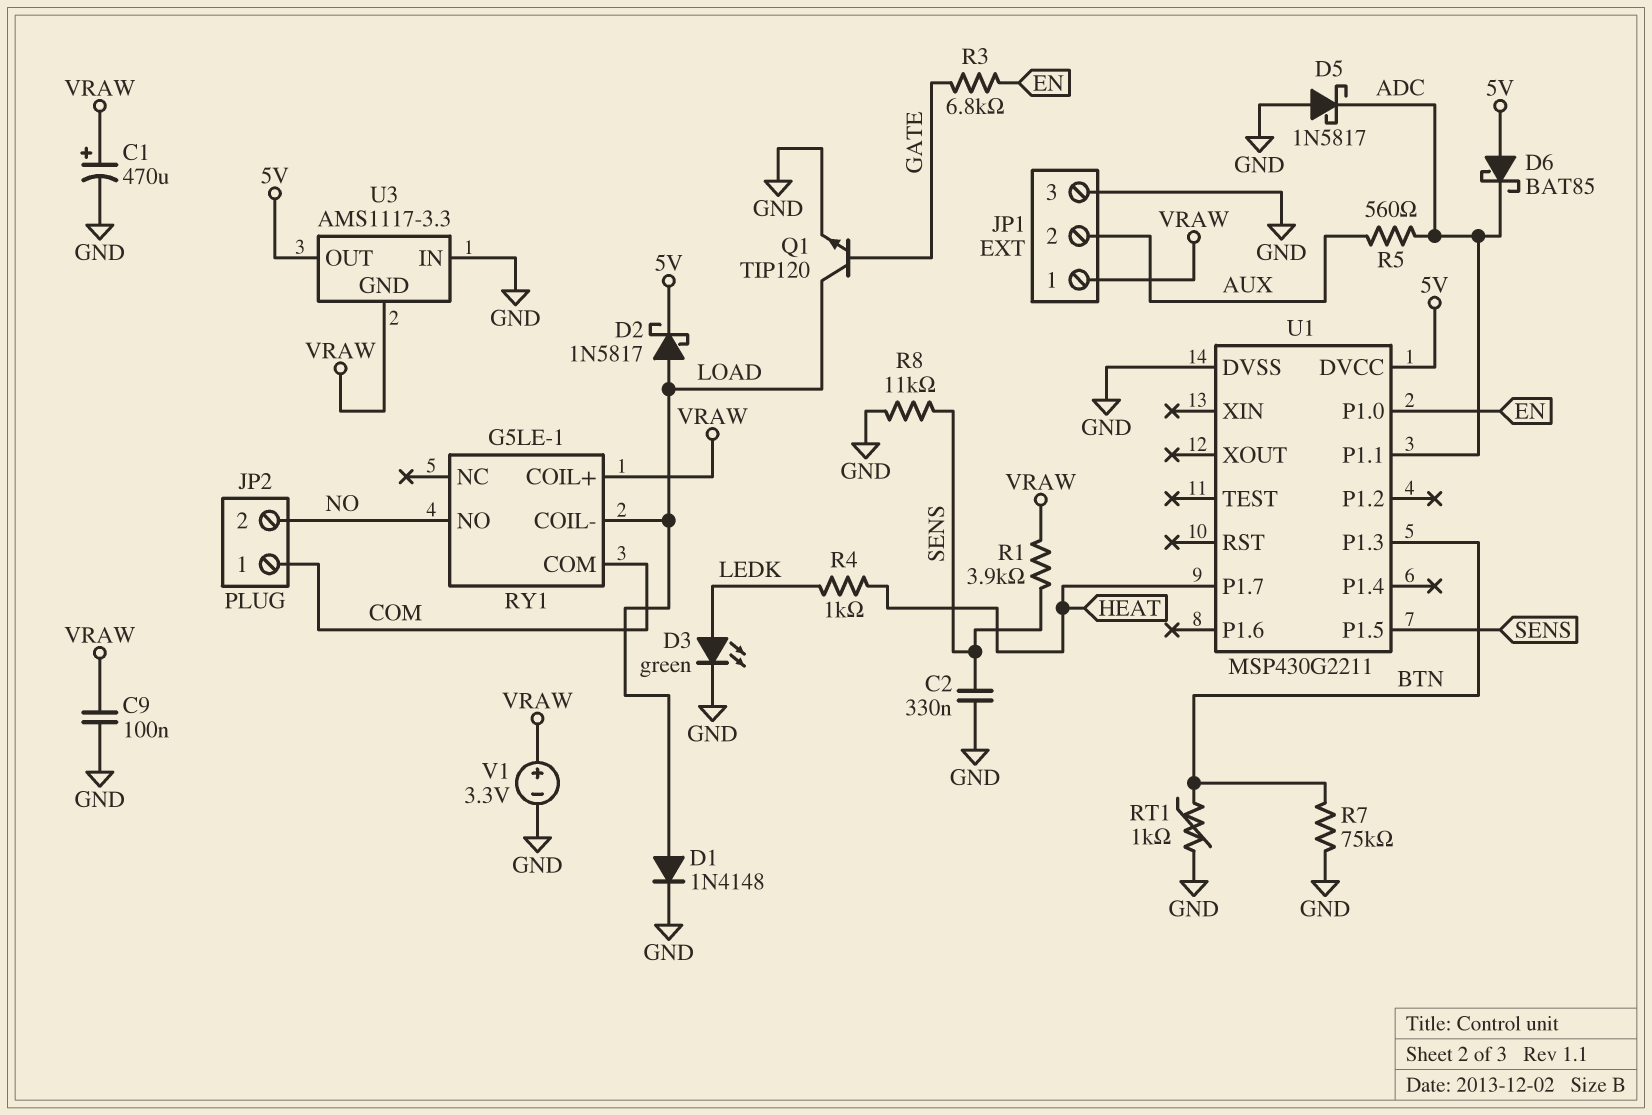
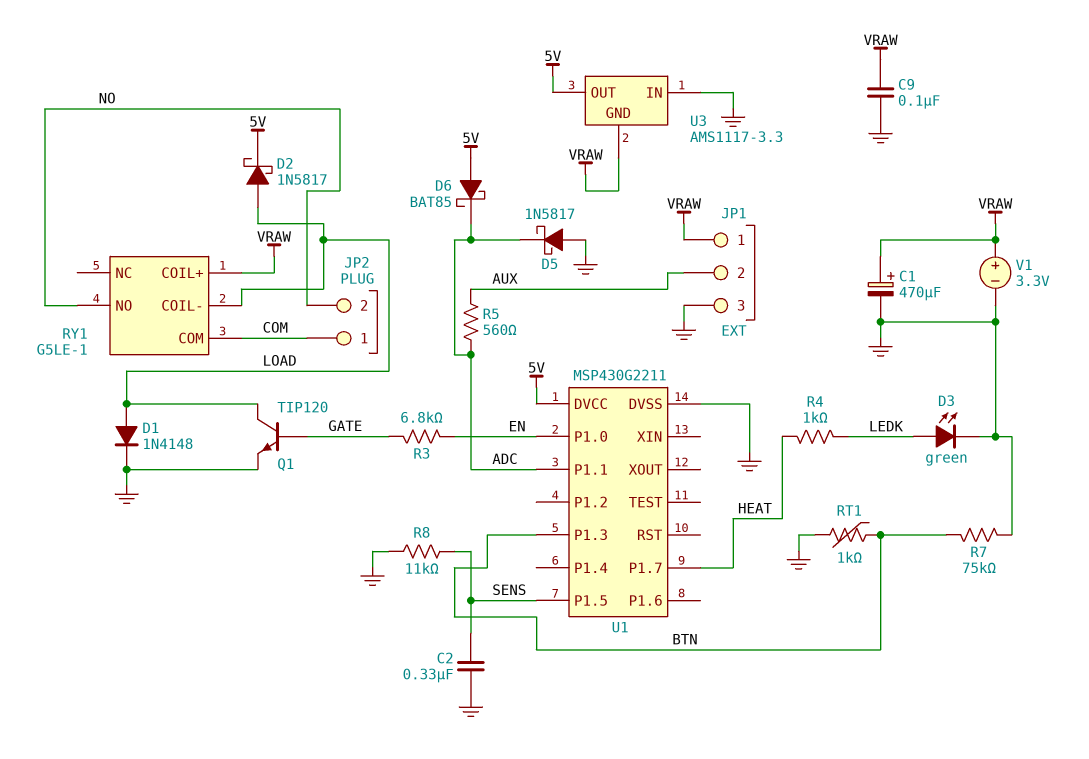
R1: 3.9k (SENS, VRAW) -> none

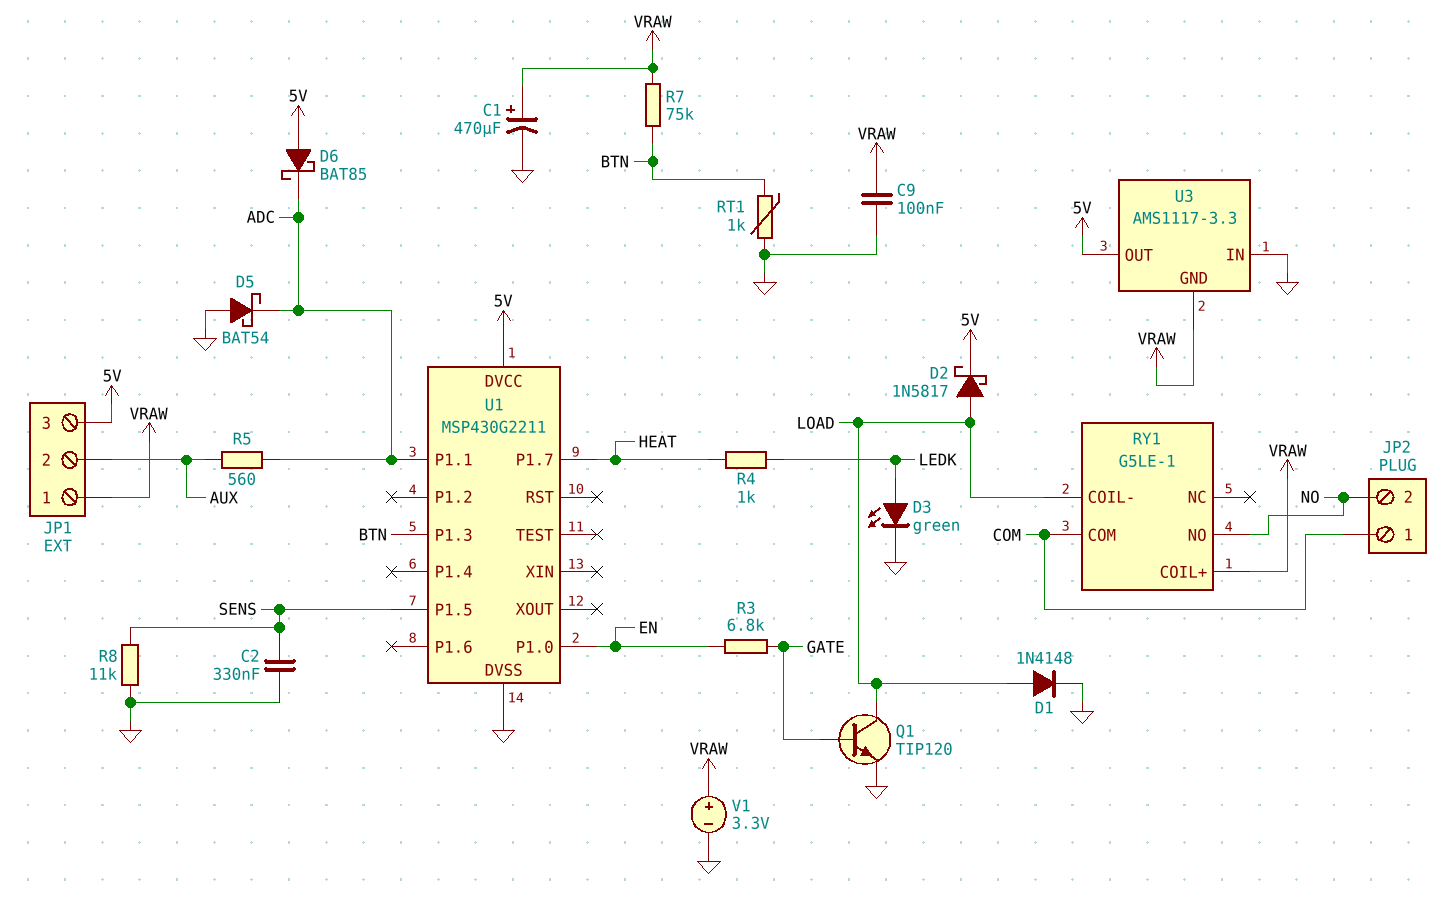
D5: schottky 1N5817 (A GND, K ADC) -> schottky BAT54 (A GND, K ADC)
JP1 pin 3: GND -> 5V
R7: 75k (BTN, GND) -> 75k (BTN, VRAW)

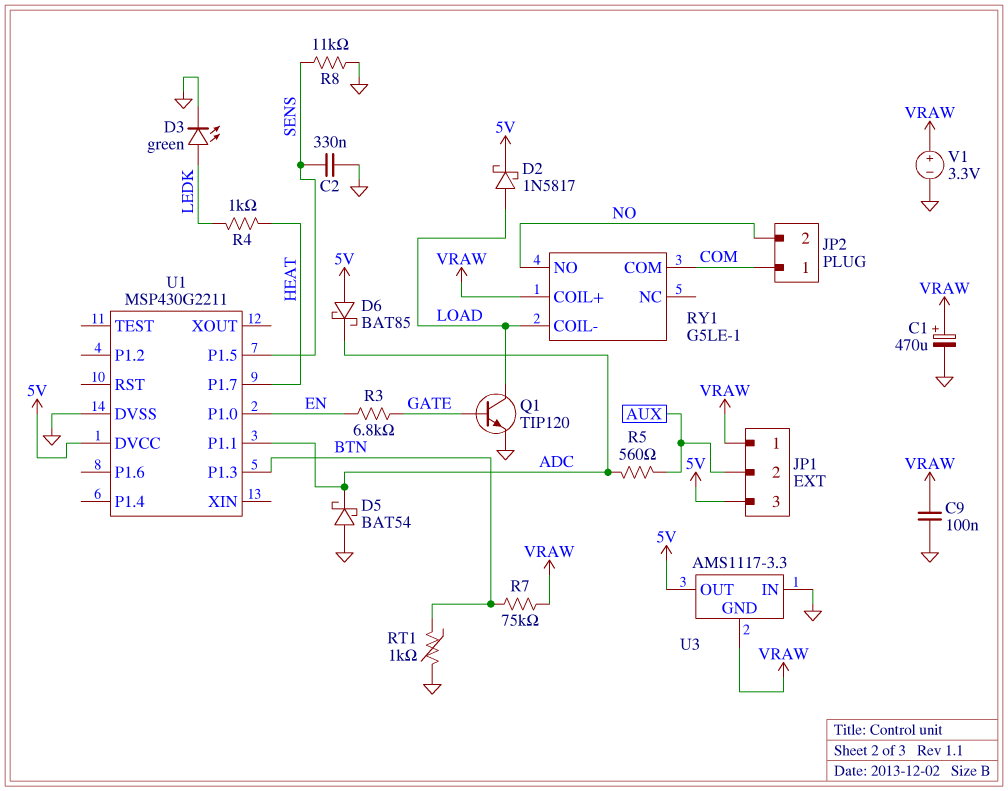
D1: diode 1N4148 (A LOAD, K GND) -> none

